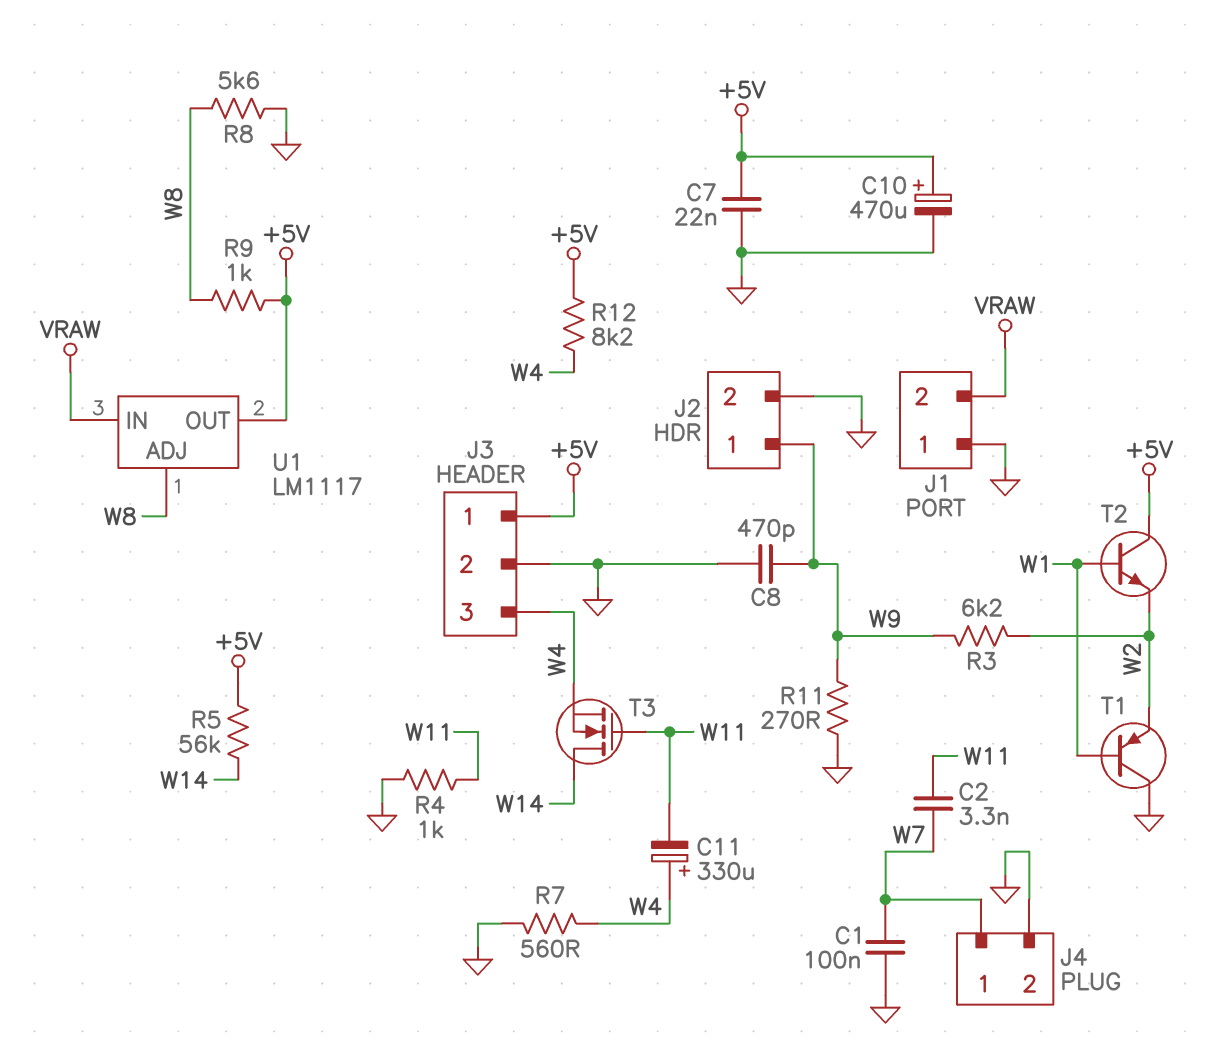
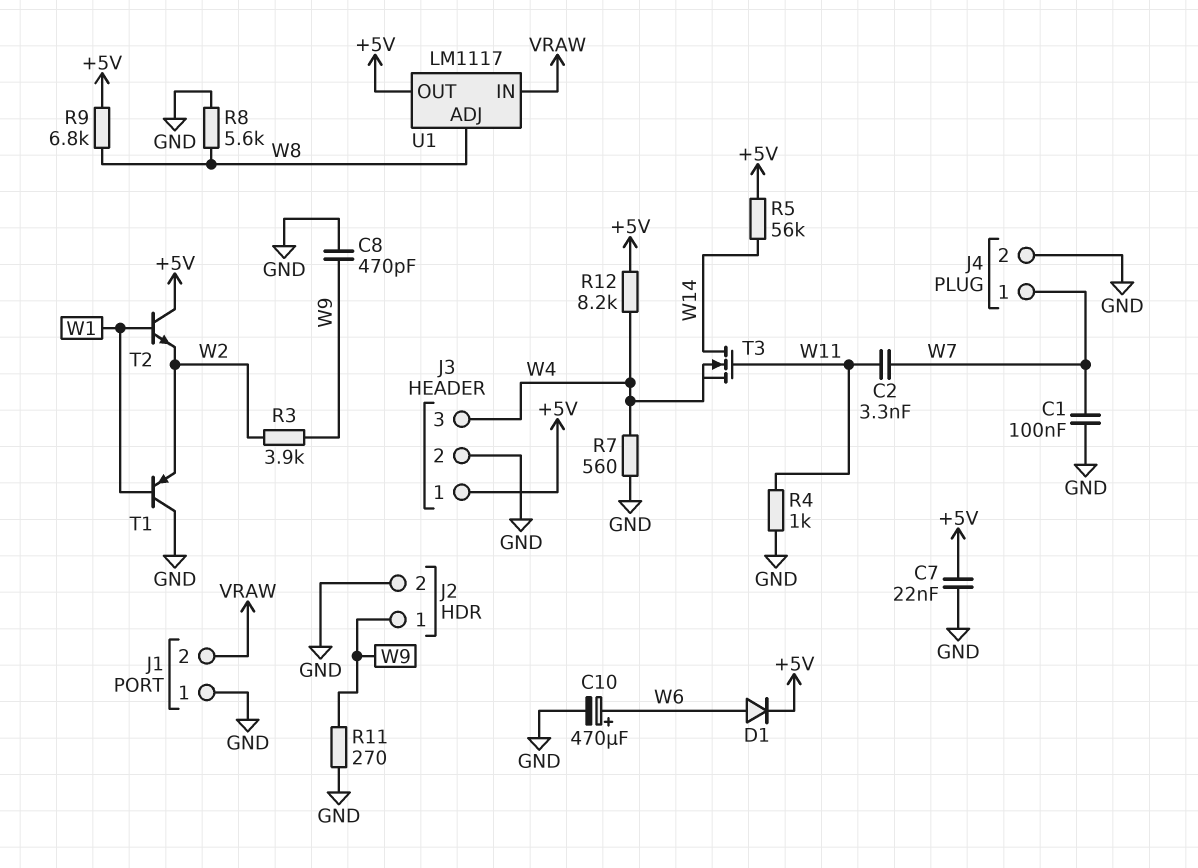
C10: 470uF (plus +5V, minus GND) -> 470uF (plus W6, minus GND)
C11: 330uF (plus W4, minus W11) -> none
D1: none -> diode (A W6, K +5V)
R3: 6.2k (W2, W9) -> 3.9k (W2, W9)
R9: 1k (+5V, W8) -> 6.8k (+5V, W8)

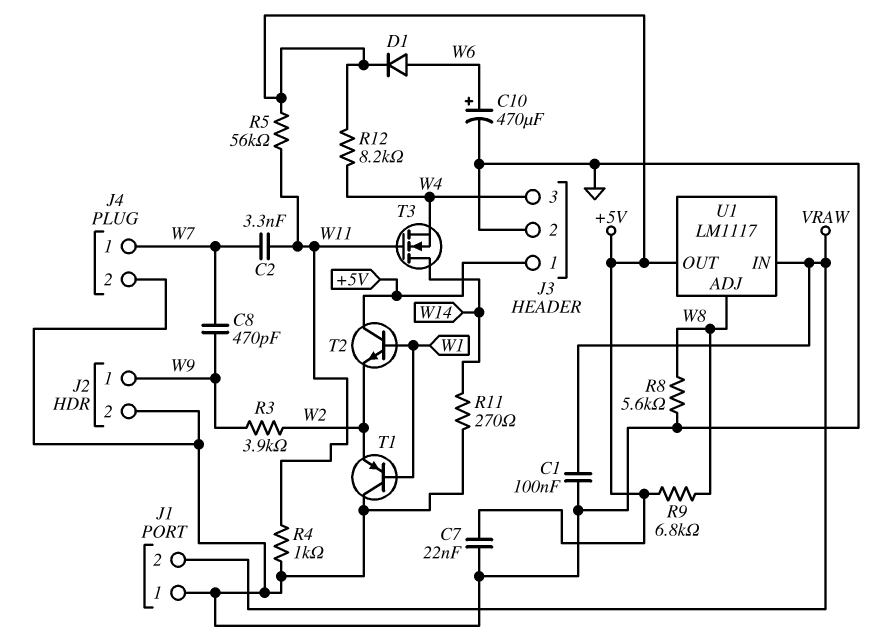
C1: 100nF (GND, W7) -> 100nF (GND, VRAW)
C8: 470pF (GND, W9) -> 470pF (W7, W9)
R5: 56k (+5V, W14) -> 56k (+5V, W11)
R7: 560 (GND, W4) -> none
R11: 270 (GND, W9) -> 270 (GND, W14)

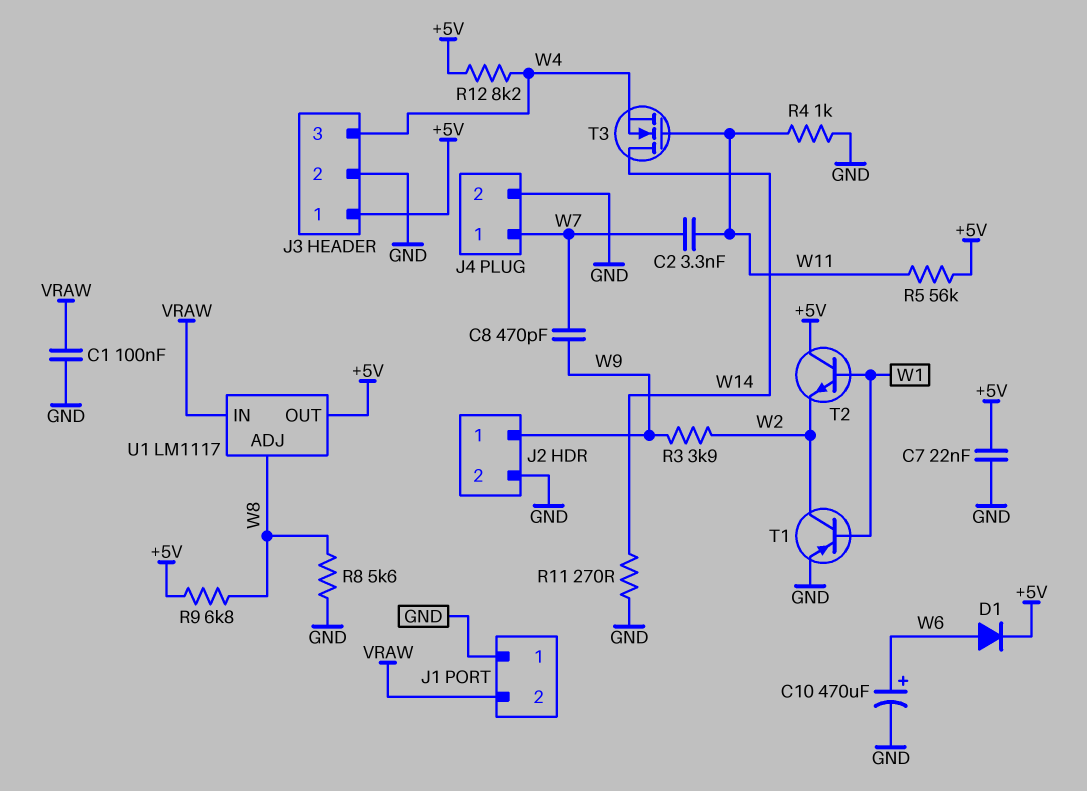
T1: PNP (B W1, C GND, E W2) -> PNP (B W1, C W2, E GND)

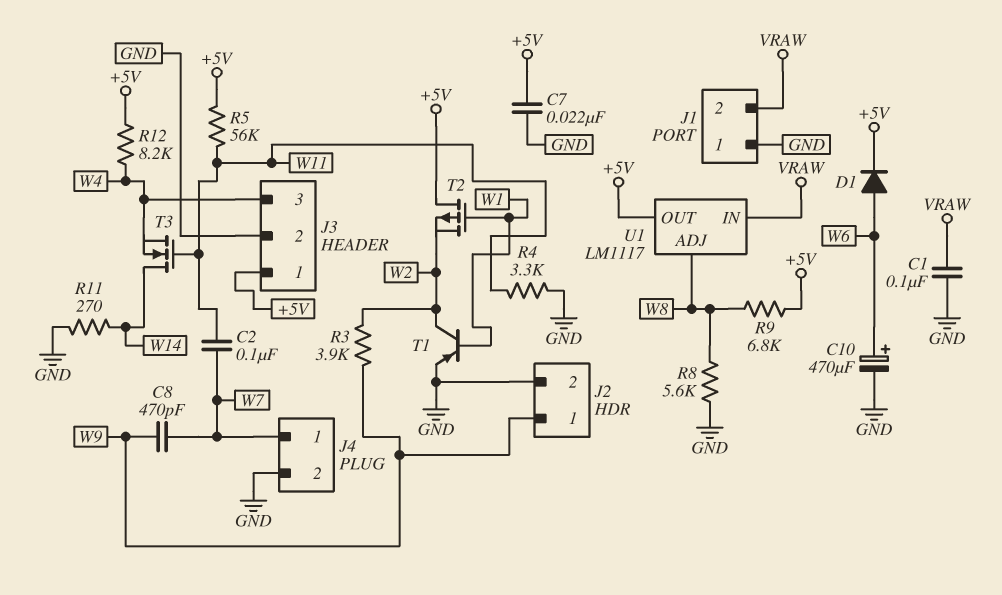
C2: 3.3nF (W7, W11) -> 100nF (W7, W11)
R4: 1k (GND, W11) -> 3.3k (GND, W11)
T2: NPN (B W1, C +5V, E W2) -> PMOS (G W1, D +5V, S W2)

